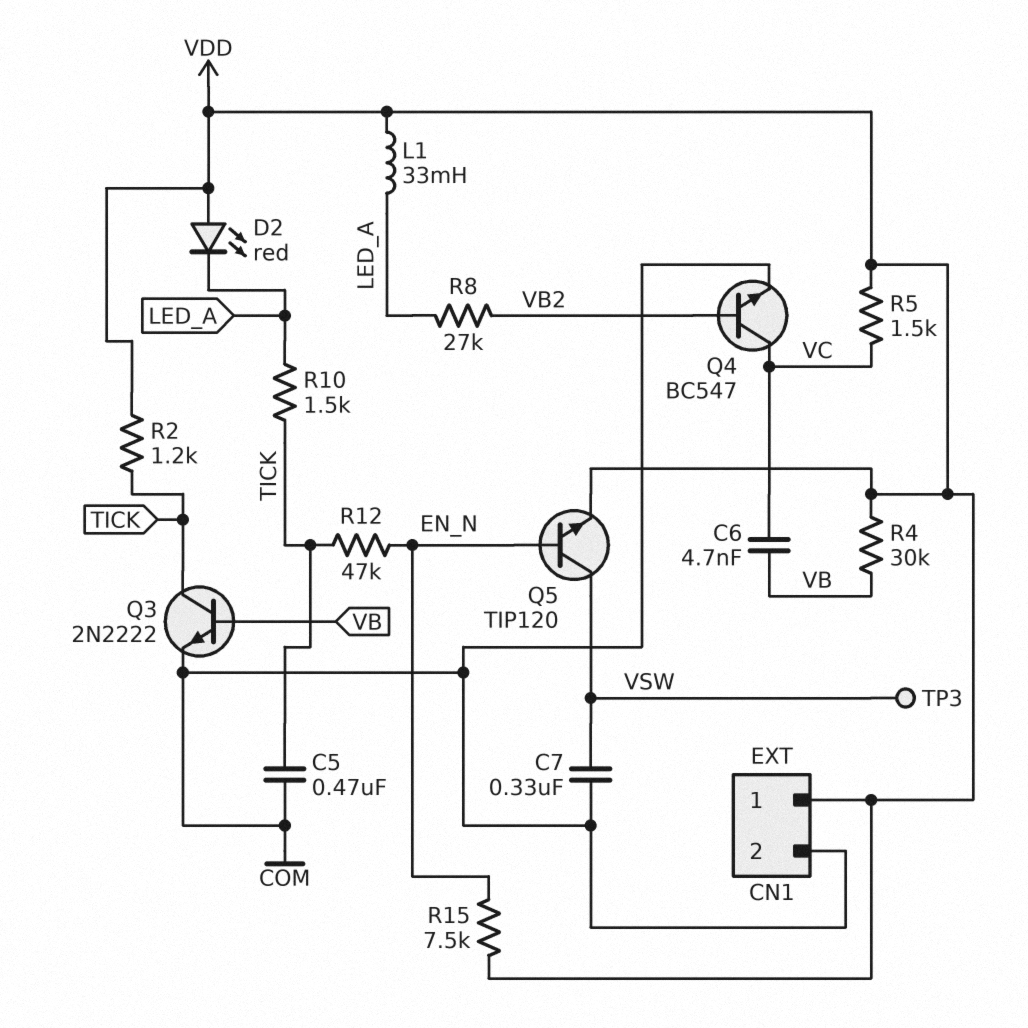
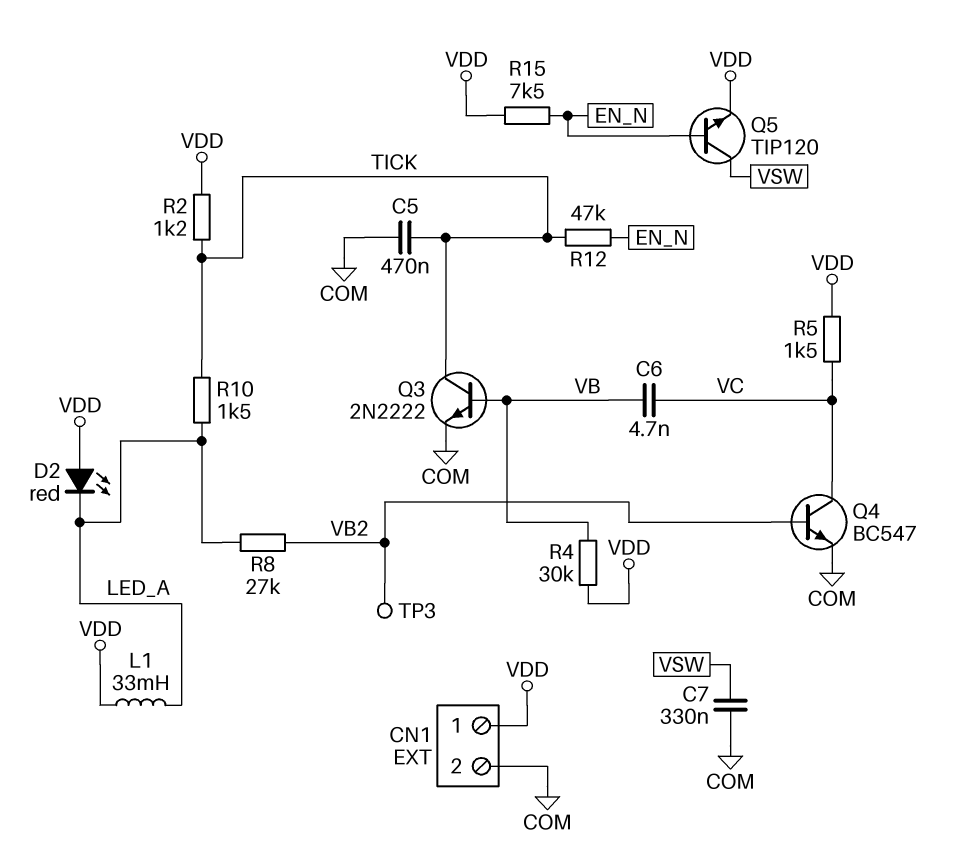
TP3: test point (VSW) -> test point (VB2)

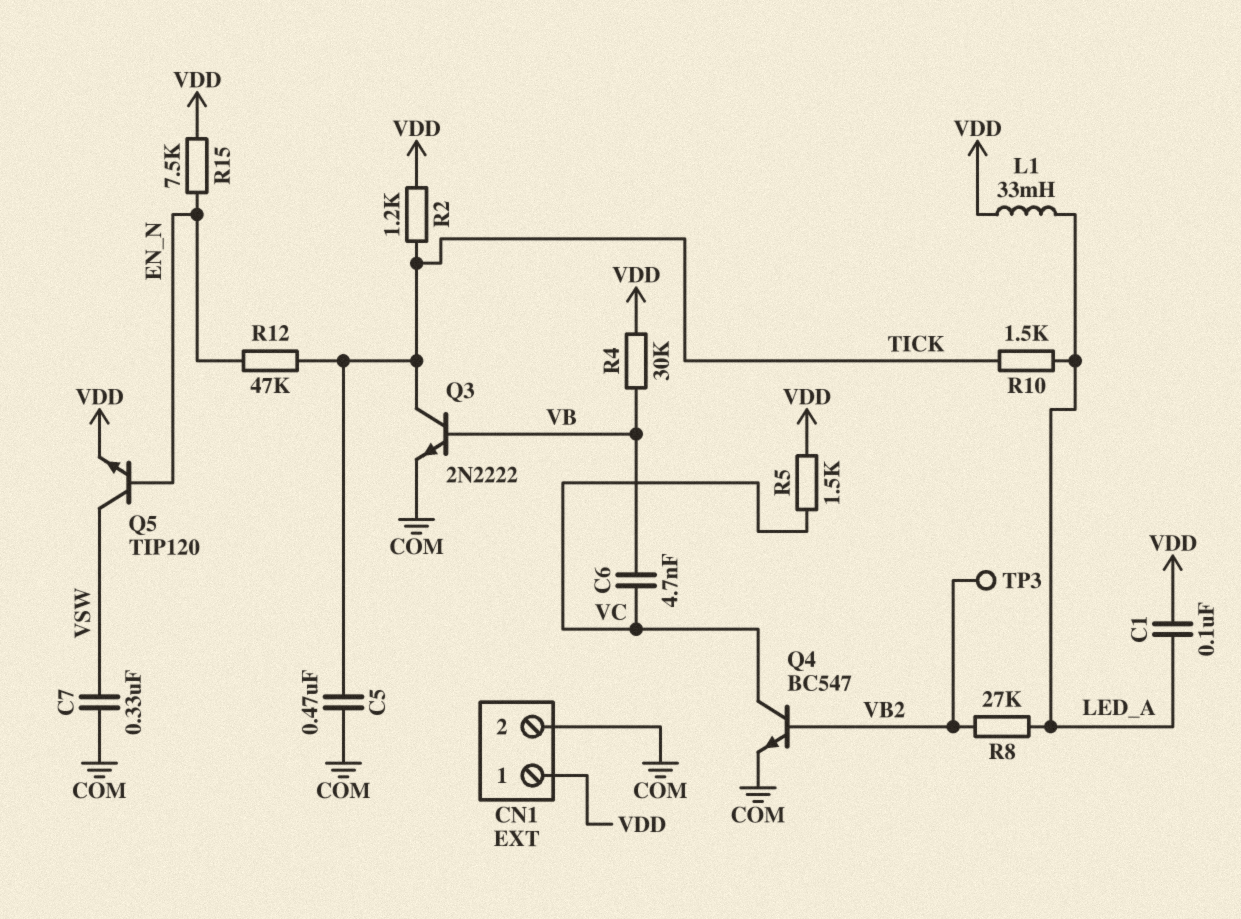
C1: none -> 100nF (LED_A, VDD)
D2: LED red (A VDD, K LED_A) -> none

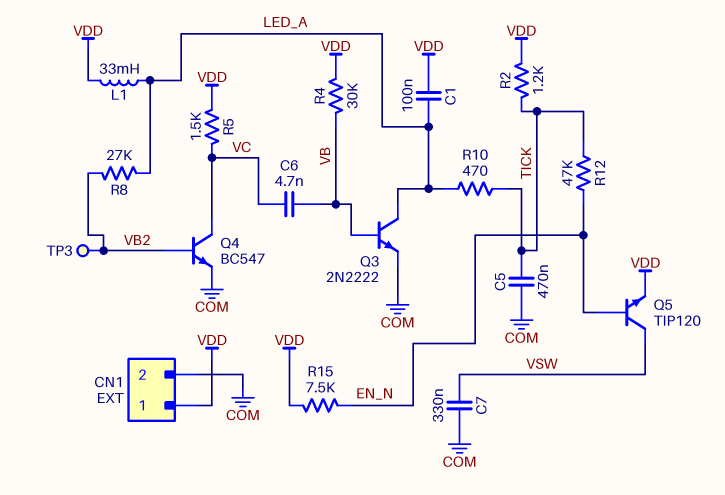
Q3: NPN 2N2222 (B VB, C TICK, E COM) -> NPN 2N2222 (B VB, C LED_A, E COM)
R10: 1.5k (LED_A, TICK) -> 470 (LED_A, TICK)

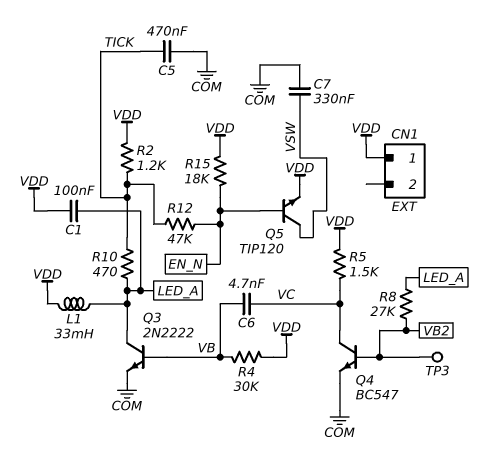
CN1 pin 2: COM -> none
R15: 7.5k (EN_N, VDD) -> 18k (EN_N, VDD)

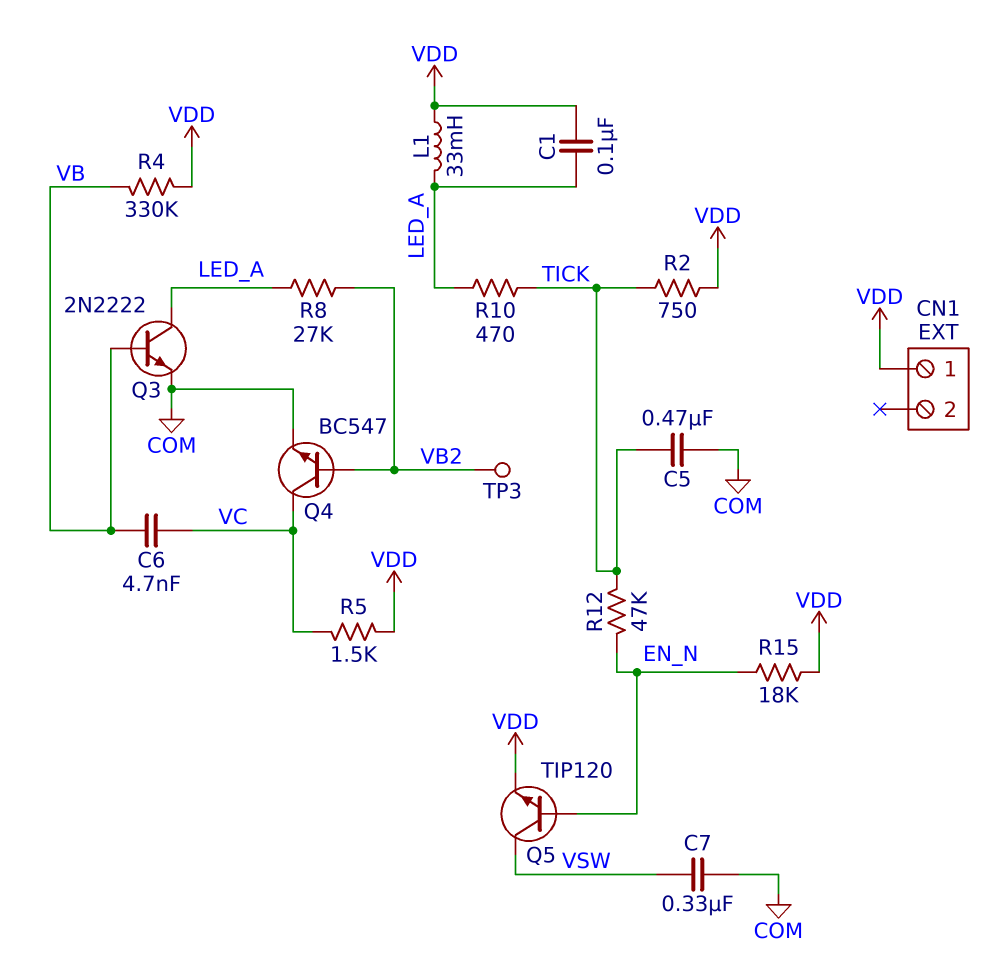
R2: 1.2k (TICK, VDD) -> 750 (TICK, VDD)
R4: 30k (VB, VDD) -> 330k (VB, VDD)

